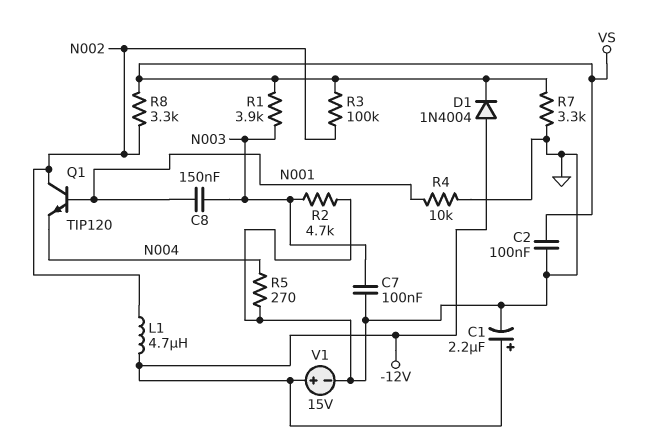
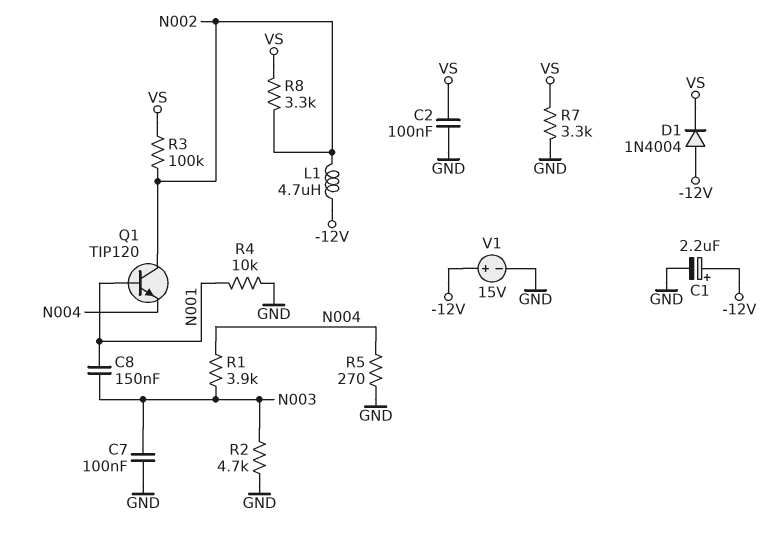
R1: 3.9k (N003, VS) -> 3.9k (N003, N004)

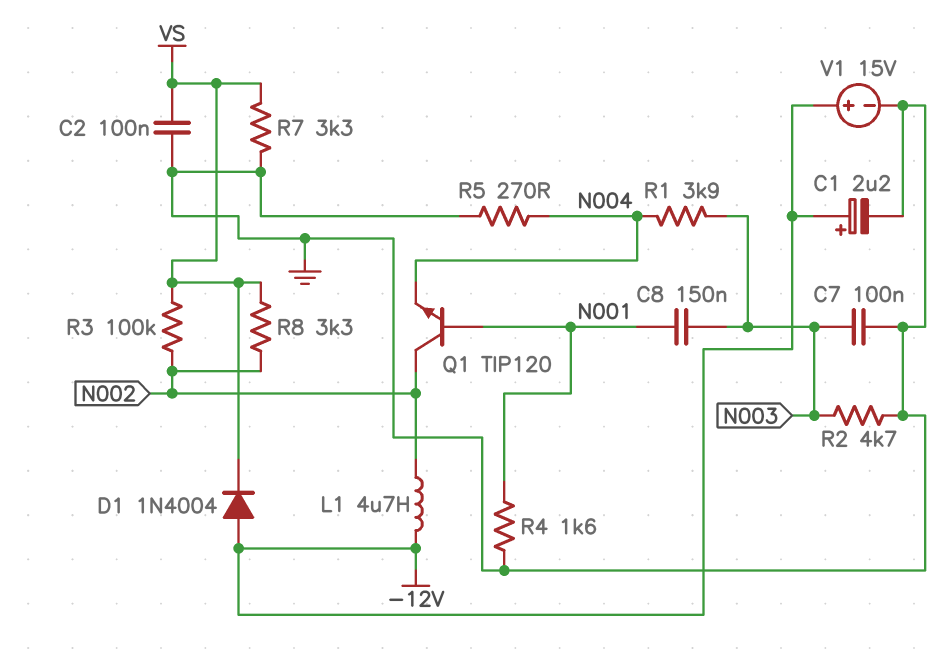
R4: 10k (GND, N001) -> 1.6k (GND, N001)

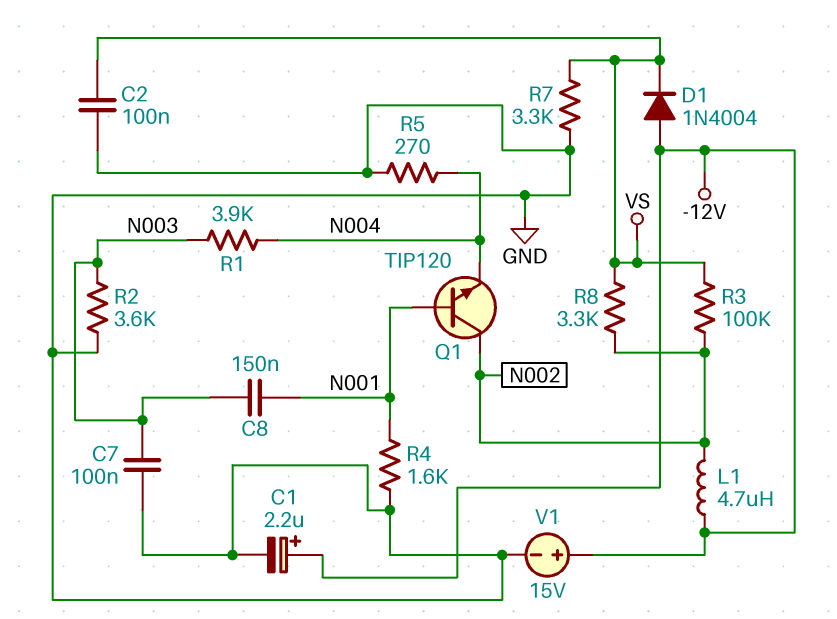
R2: 4.7k (GND, N003) -> 3.6k (GND, N003)

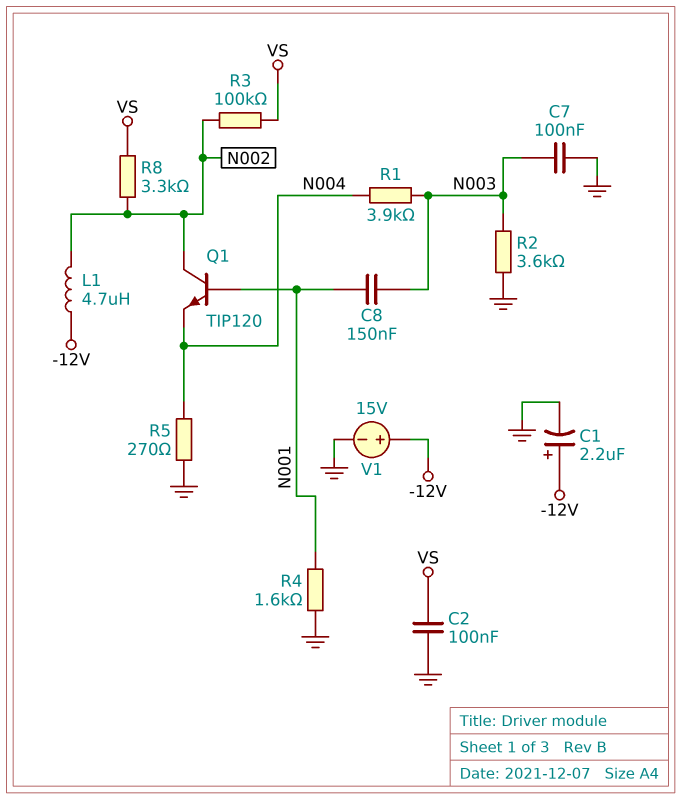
D1: diode 1N4004 (A -12V, K VS) -> none
R7: 3.3k (GND, VS) -> none

